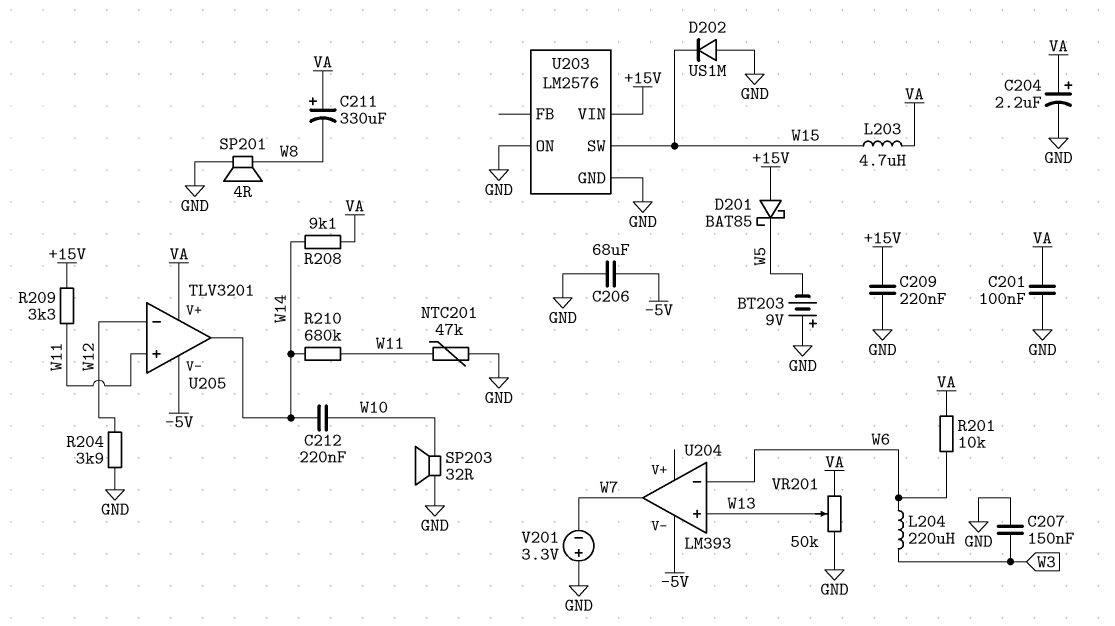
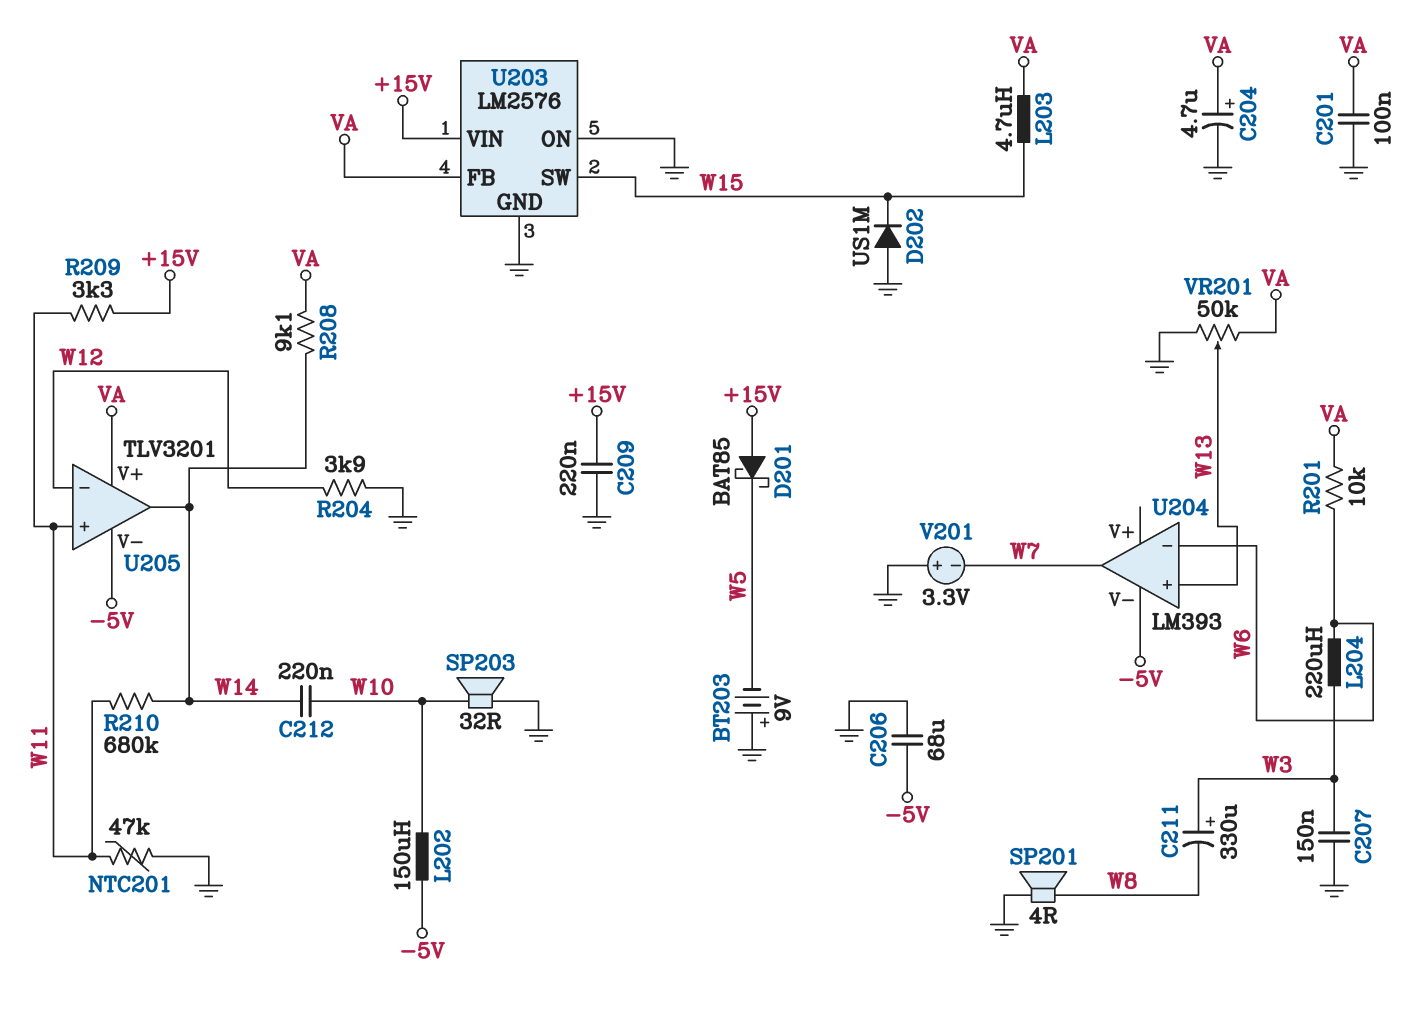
C204: 2.2uF (plus VA, minus GND) -> 4.7uF (plus VA, minus GND)
C211: 330uF (plus VA, minus W8) -> 330uF (plus W3, minus W8)
L202: none -> 150uH (-5V, W10)
U203 pin FB: none -> VA

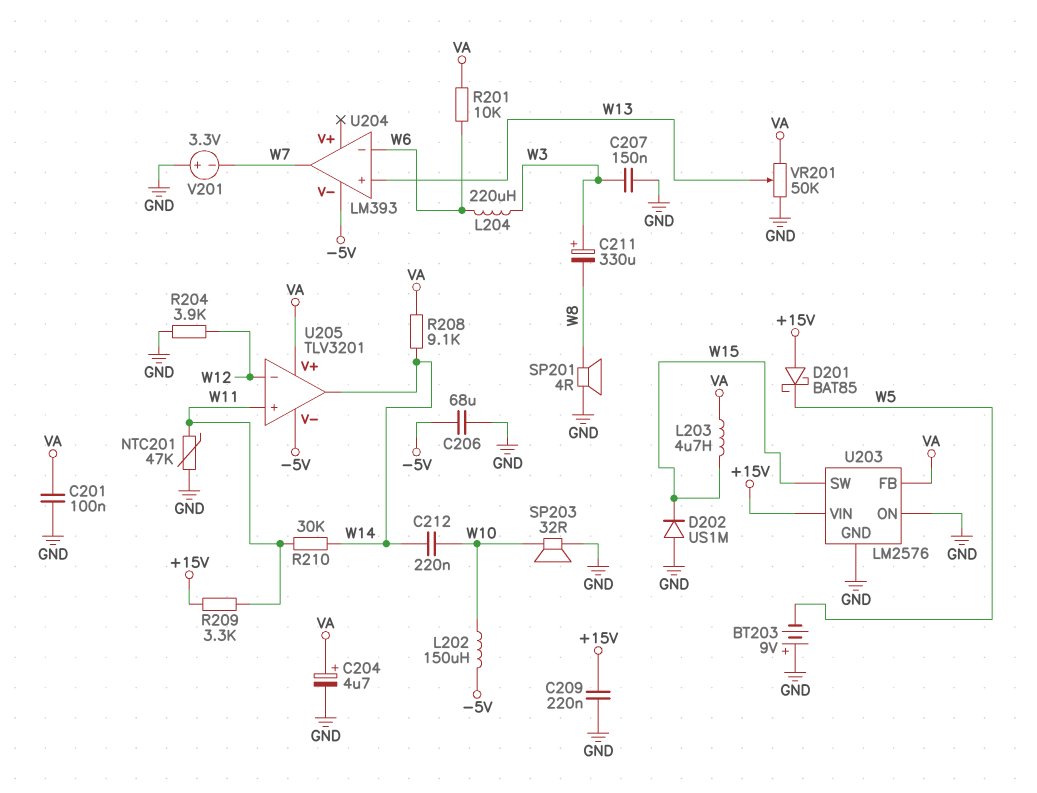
R210: 680k (W11, W14) -> 30k (W11, W14)

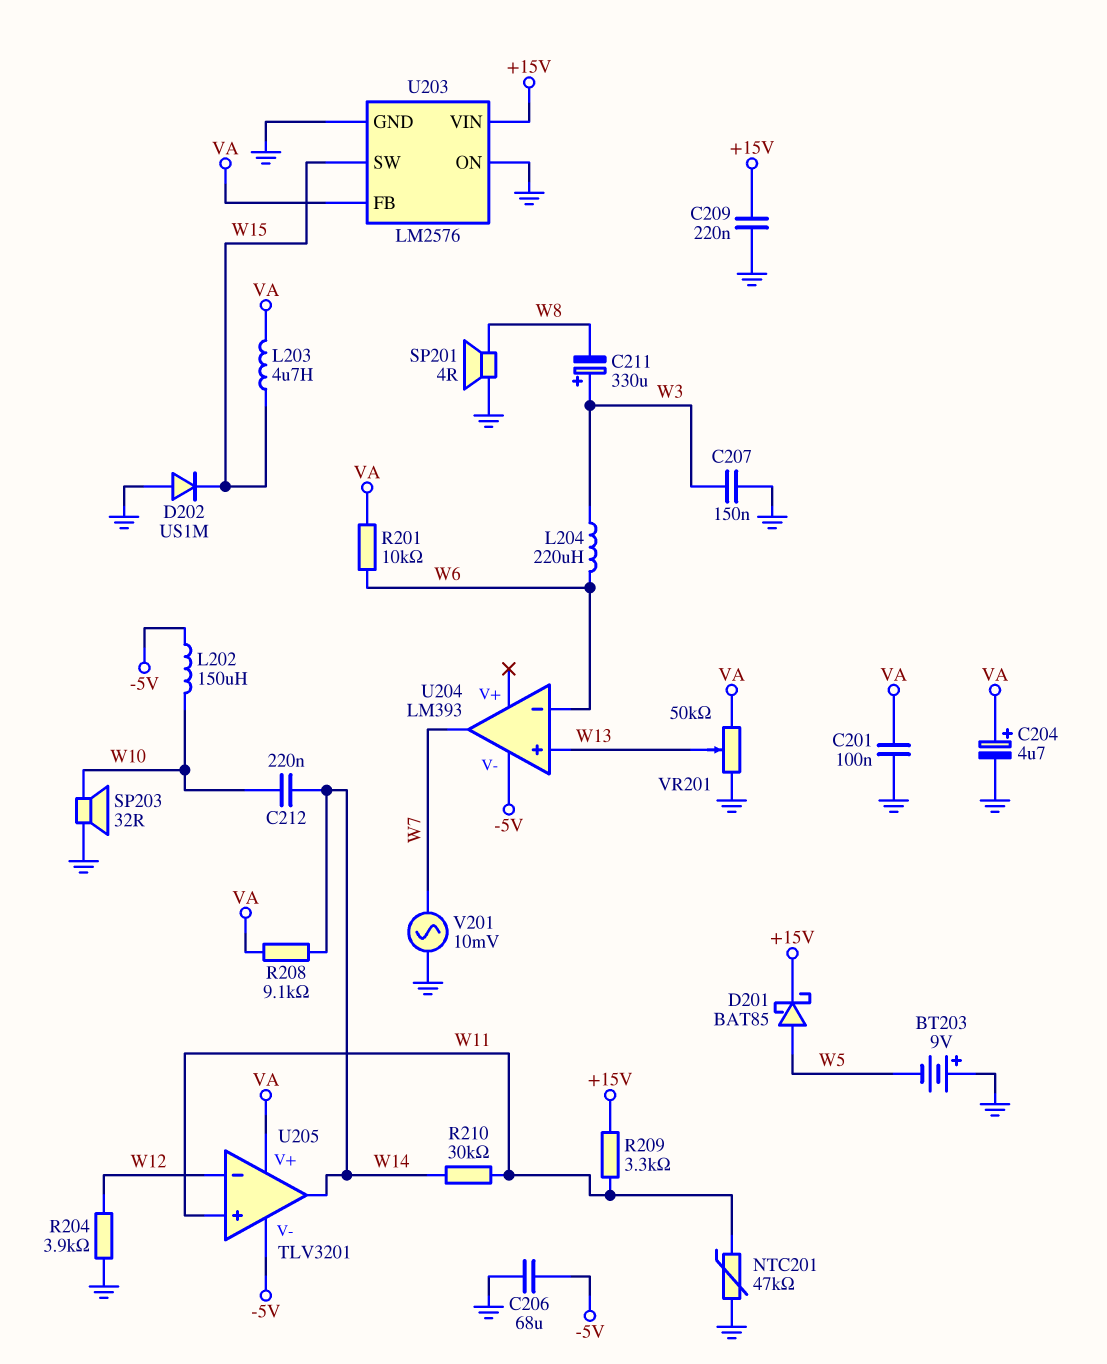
D201: schottky BAT85 (A +15V, K W5) -> schottky BAT85 (A W5, K +15V)
V201: 3.3V (plus GND, minus W7) -> AC 10mV (GND, W7)

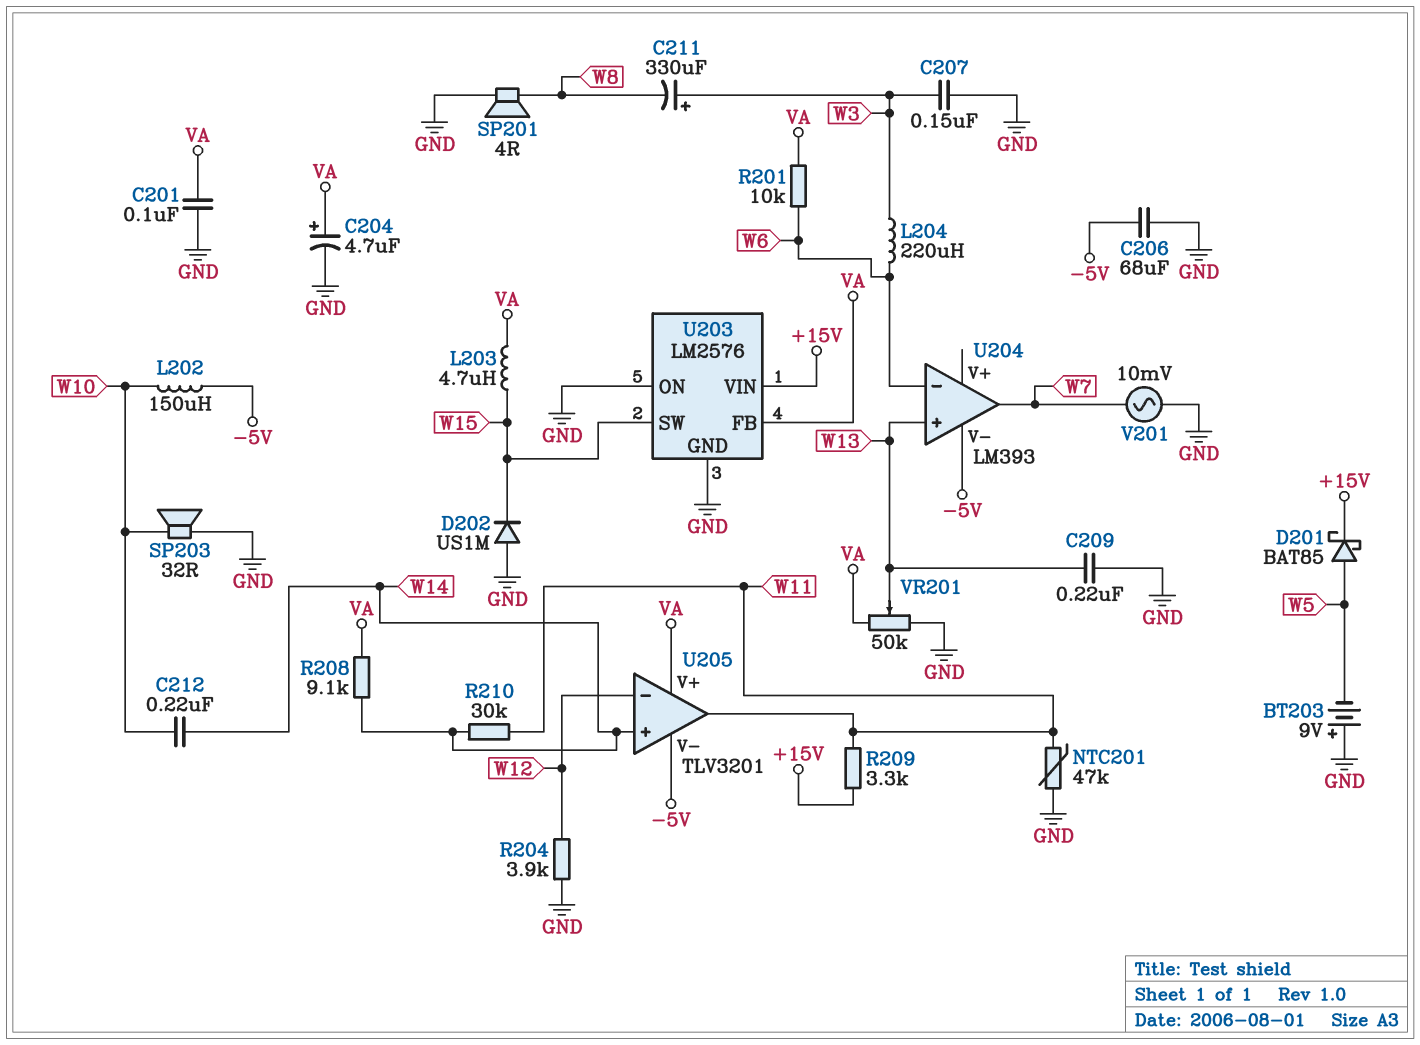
C209: 220nF (+15V, GND) -> 220nF (GND, W13)
U205 pin in+: W11 -> W14
U205 pin out: W14 -> W11

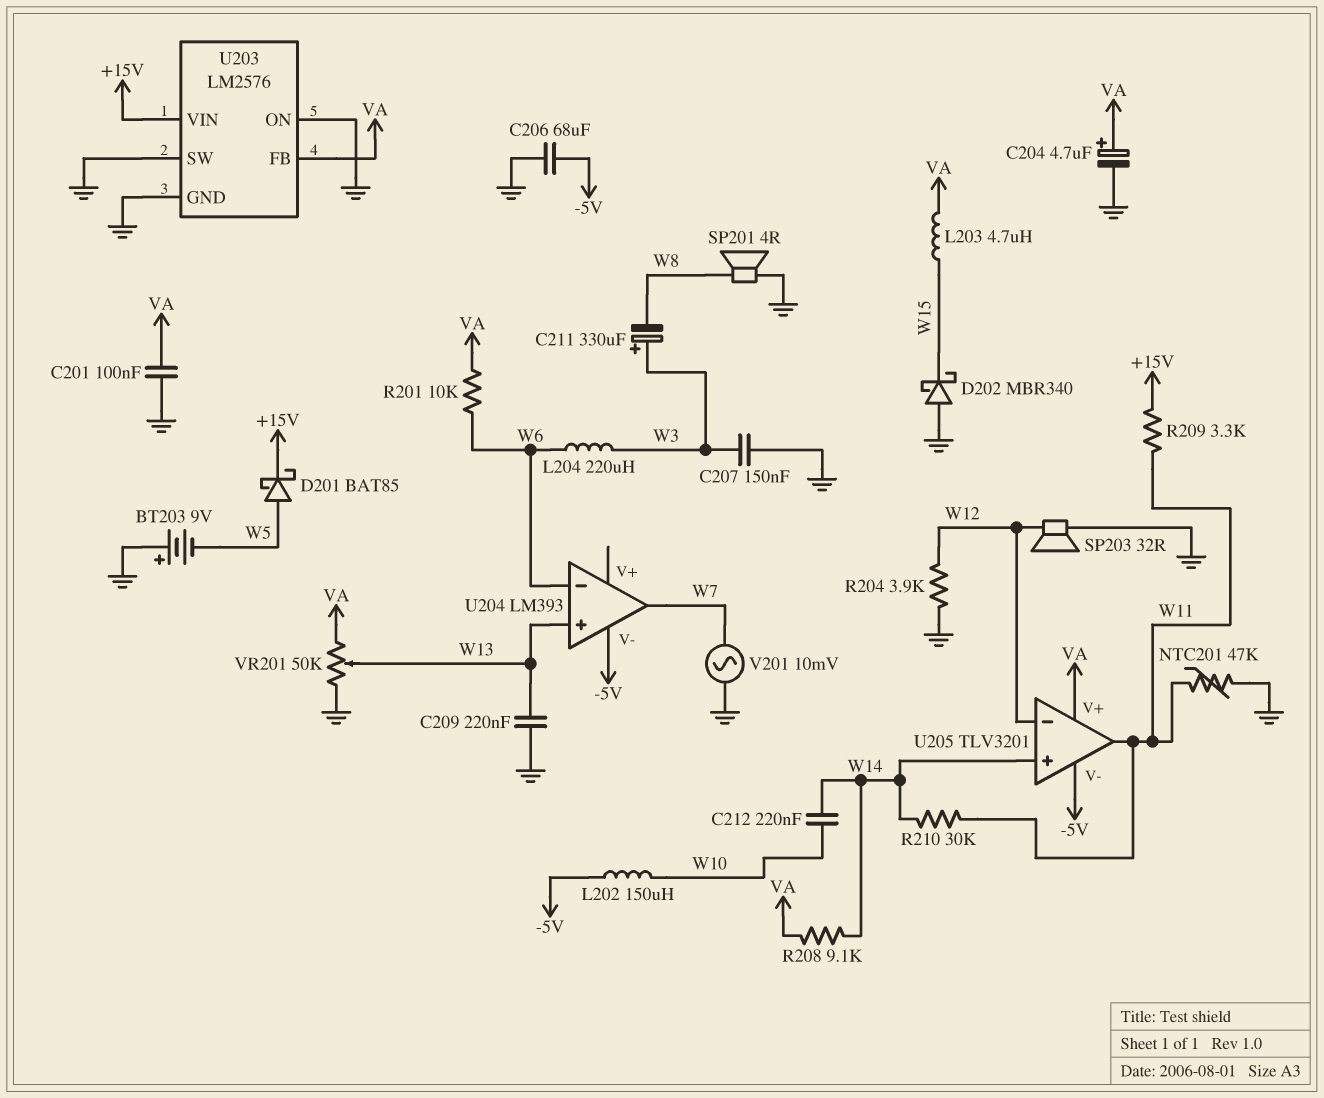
D202: diode US1M (A GND, K W15) -> schottky MBR340 (A GND, K W15)
SP203: speaker 32R (GND, W10) -> speaker 32R (GND, W12)
U203 pin SW: W15 -> GND

